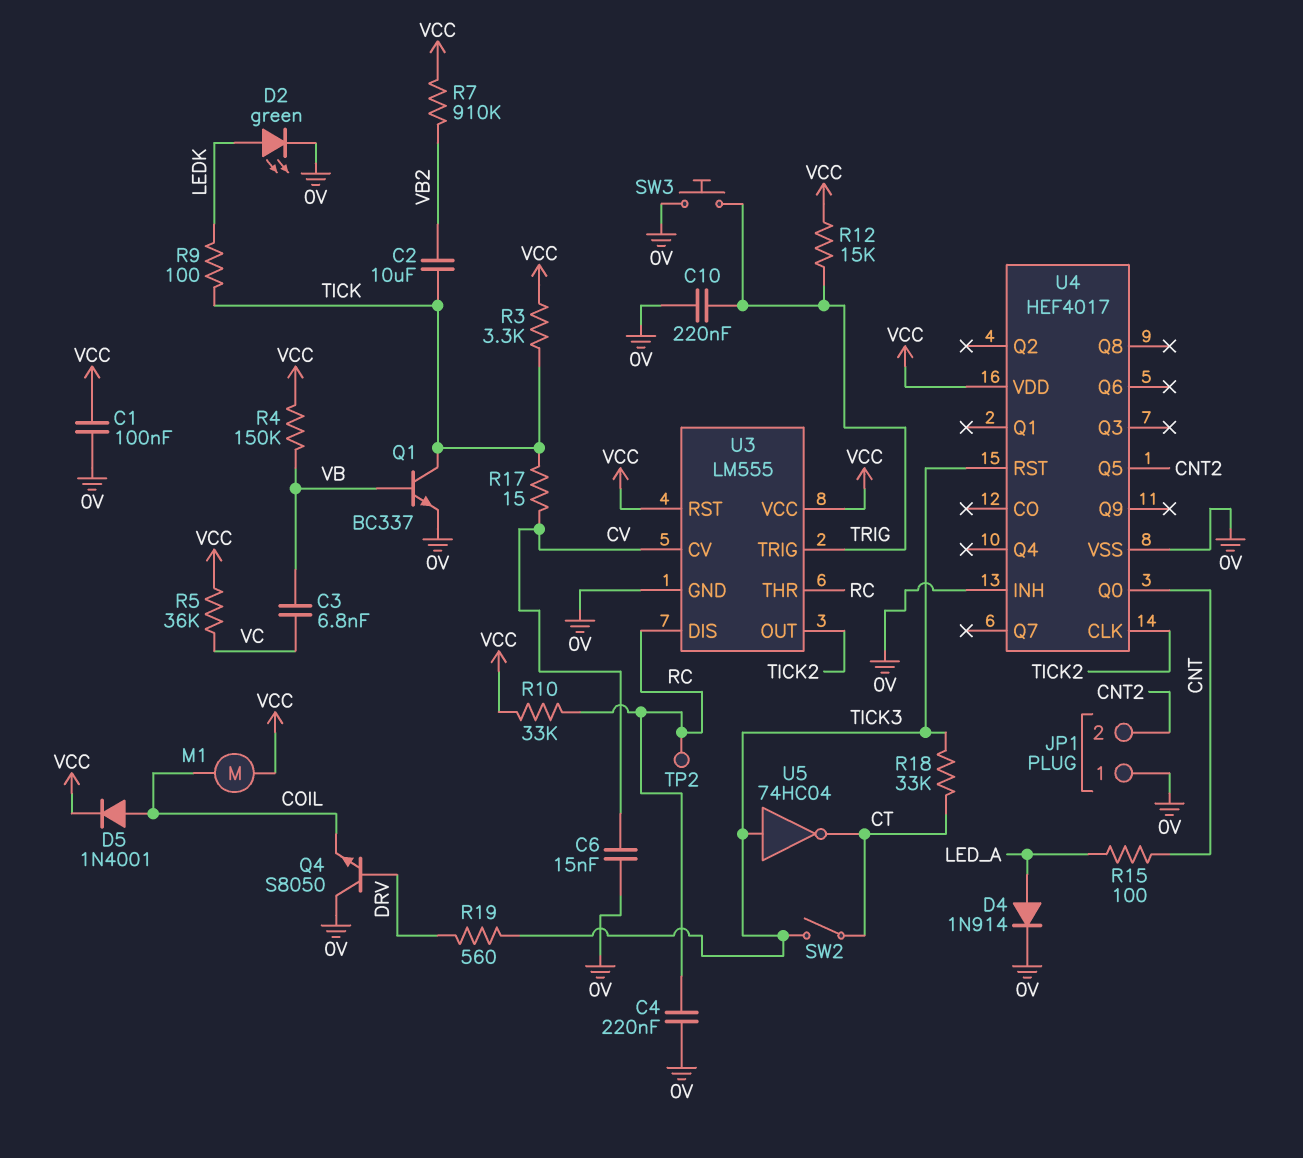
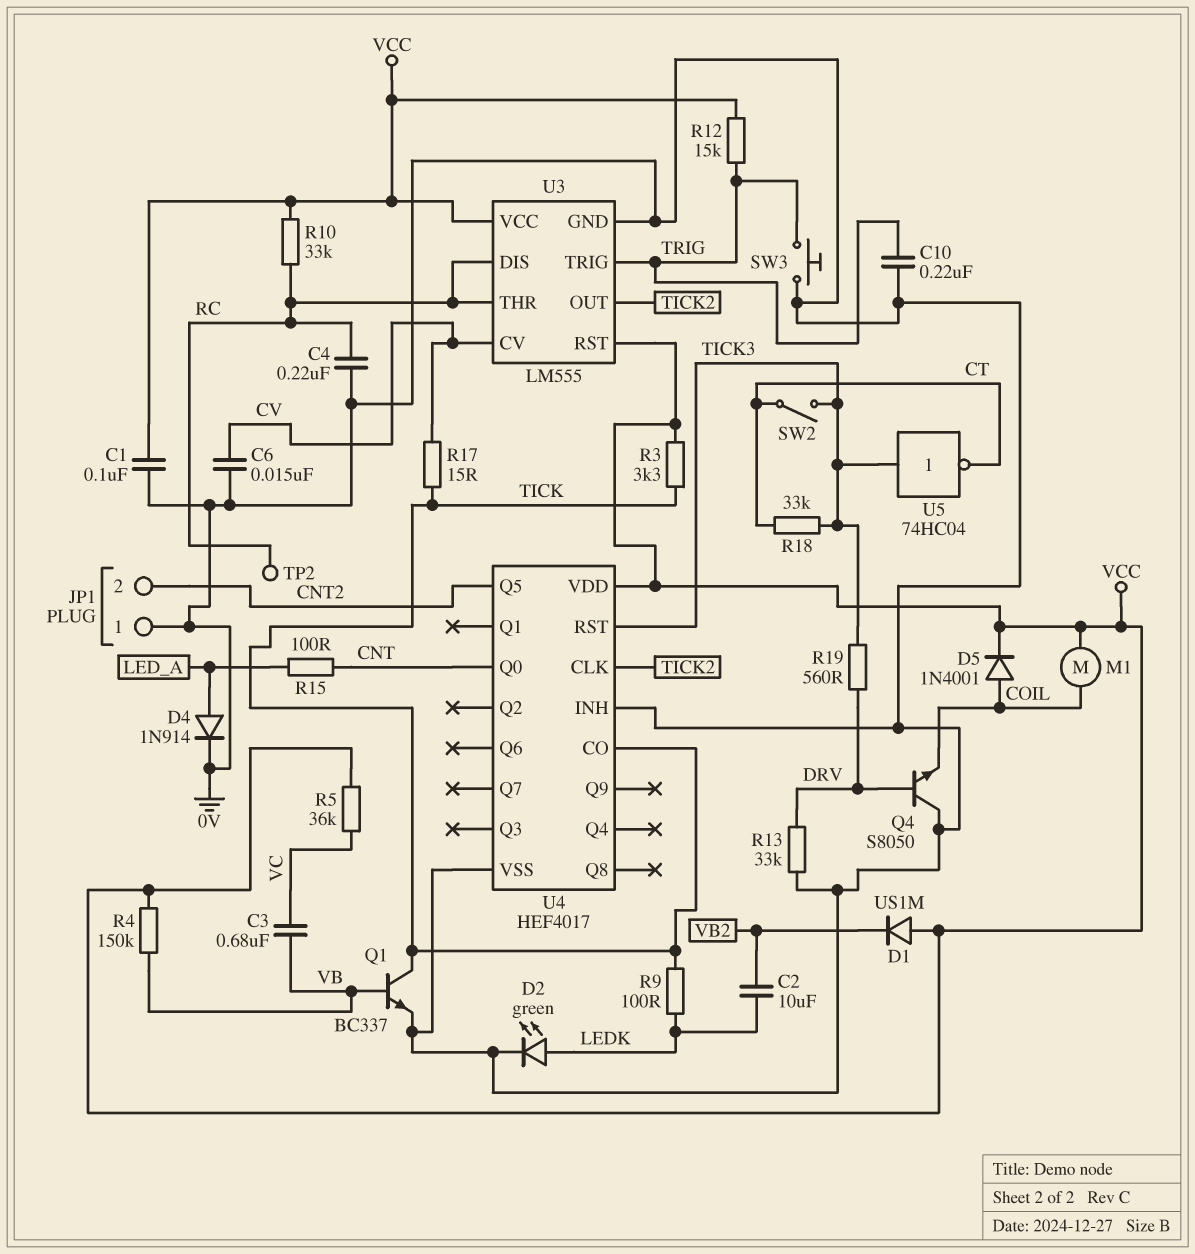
C2: 10uF (TICK, VB2) -> 10uF (LEDK, VB2)
C3: 6.8nF (VB, VC) -> 680nF (VB, VC)
D1: none -> diode US1M (A VCC, K VB2)
R7: 910k (VB2, VCC) -> none
R13: none -> 33k (0V, DRV)
U4 pin CO: none -> TICK

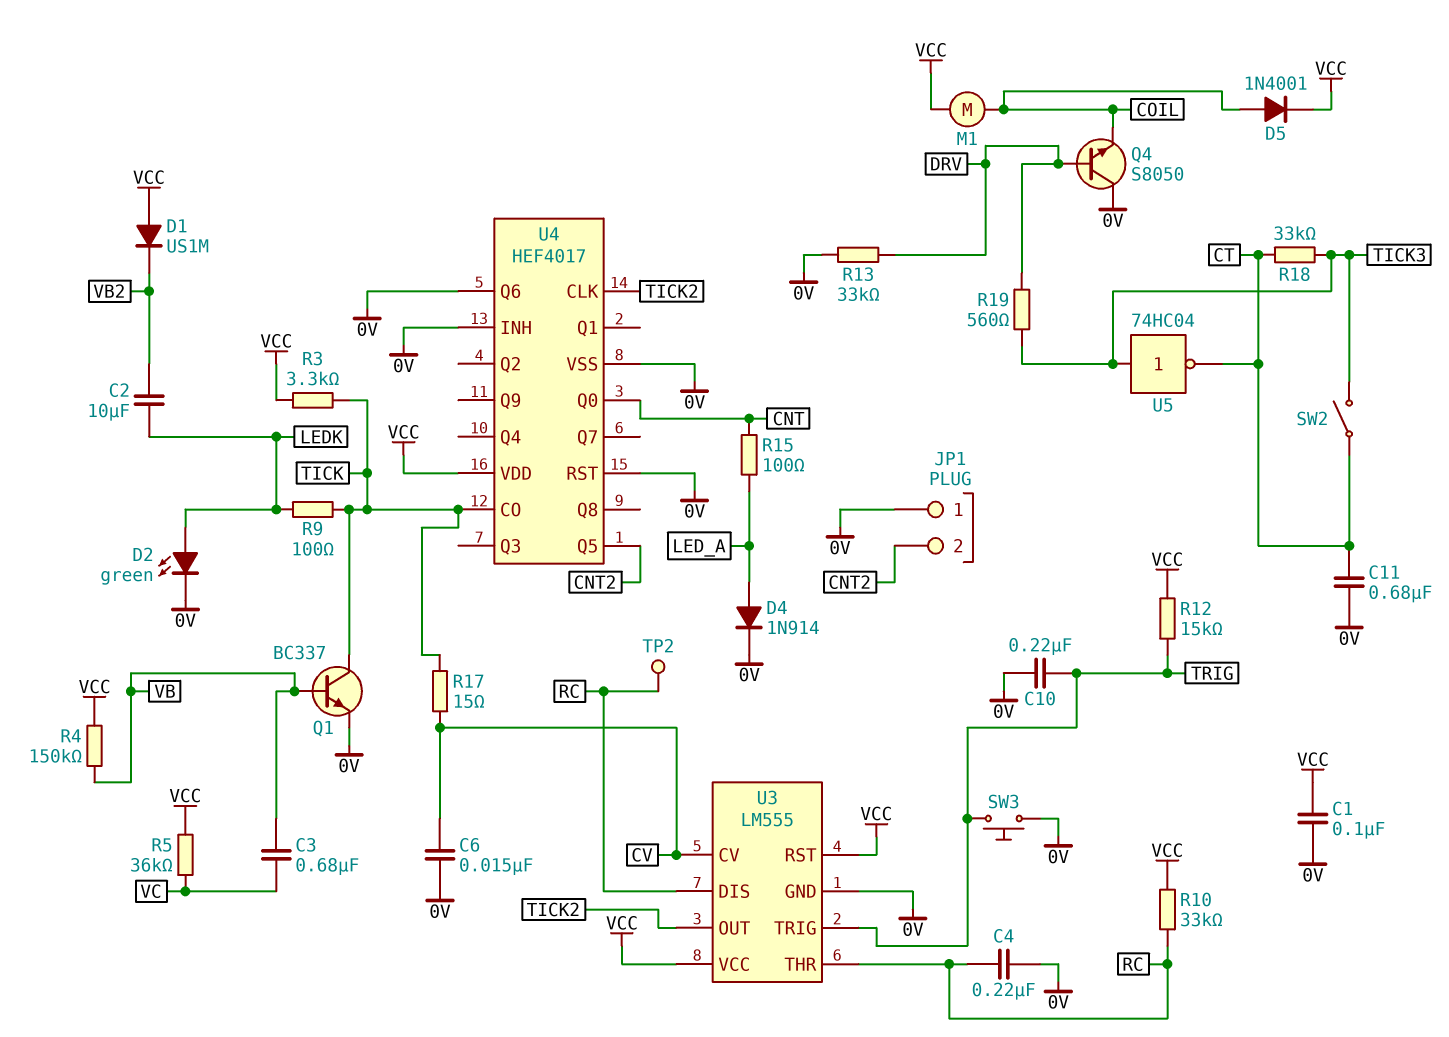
C11: none -> 680nF (0V, CT)
U4 pin Q6: none -> 0V
U4 pin RST: TICK3 -> 0V

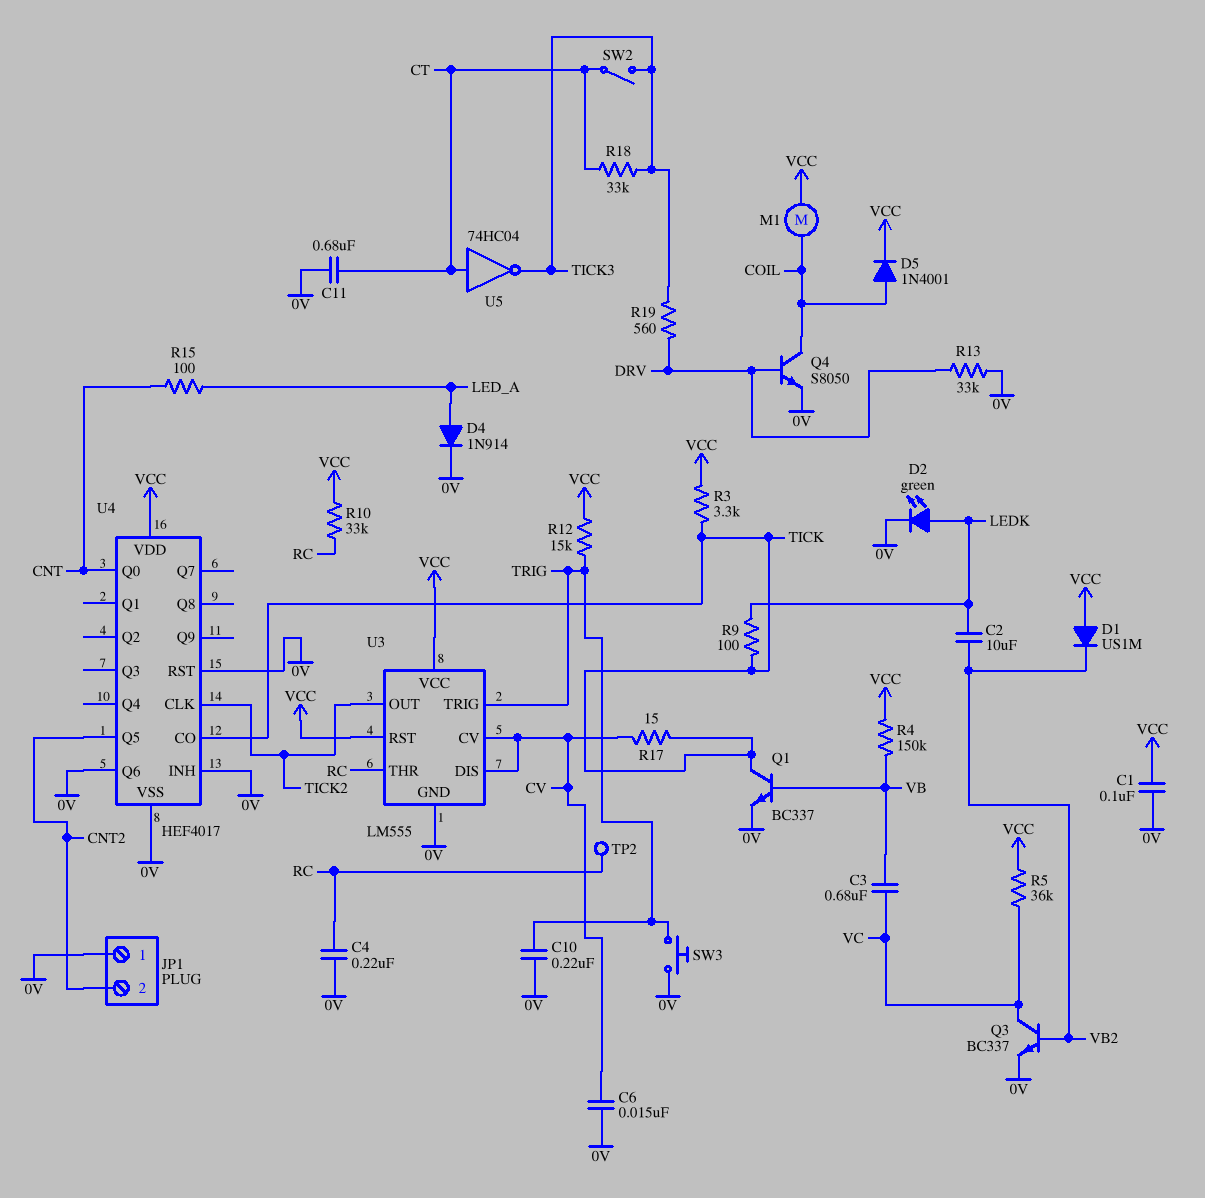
Q3: none -> NPN BC337 (B VB2, C VC, E 0V)
Q4: NPN S8050 (B DRV, C 0V, E COIL) -> NPN S8050 (B DRV, C COIL, E 0V)
U3 pin DIS: RC -> CV
U5: NOT 74HC04 (in TICK3, out CT) -> NOT 74HC04 (in CT, out TICK3)

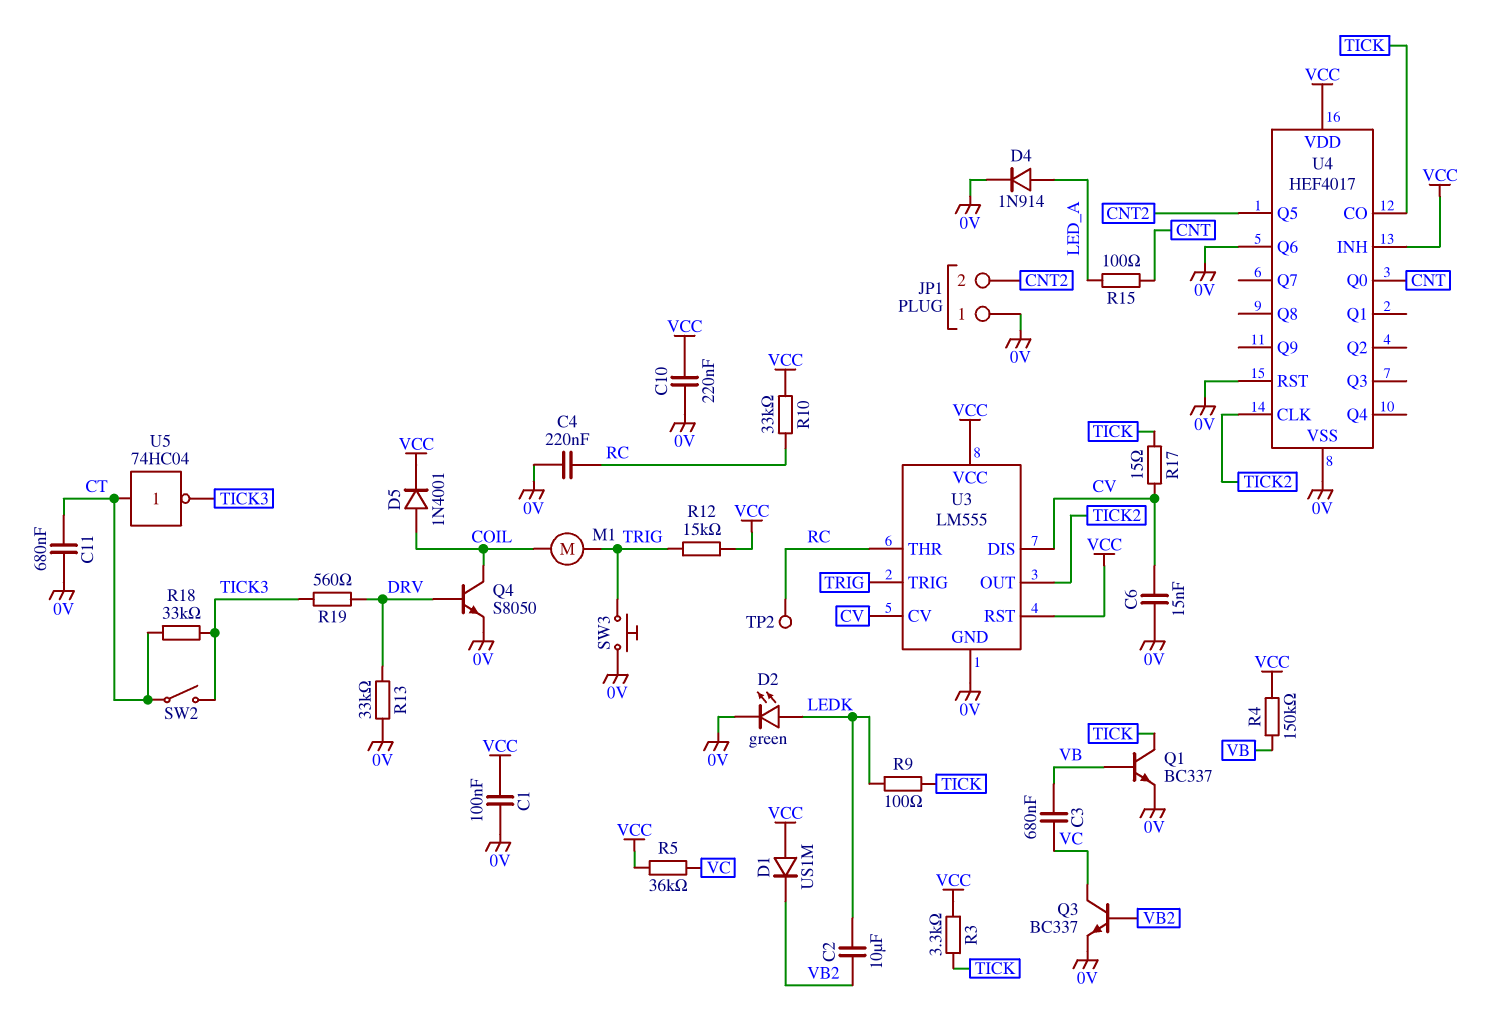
C10: 220nF (0V, TRIG) -> 220nF (0V, VCC)
M1: motor (COIL, VCC) -> motor (COIL, TRIG)
U4 pin INH: 0V -> VCC

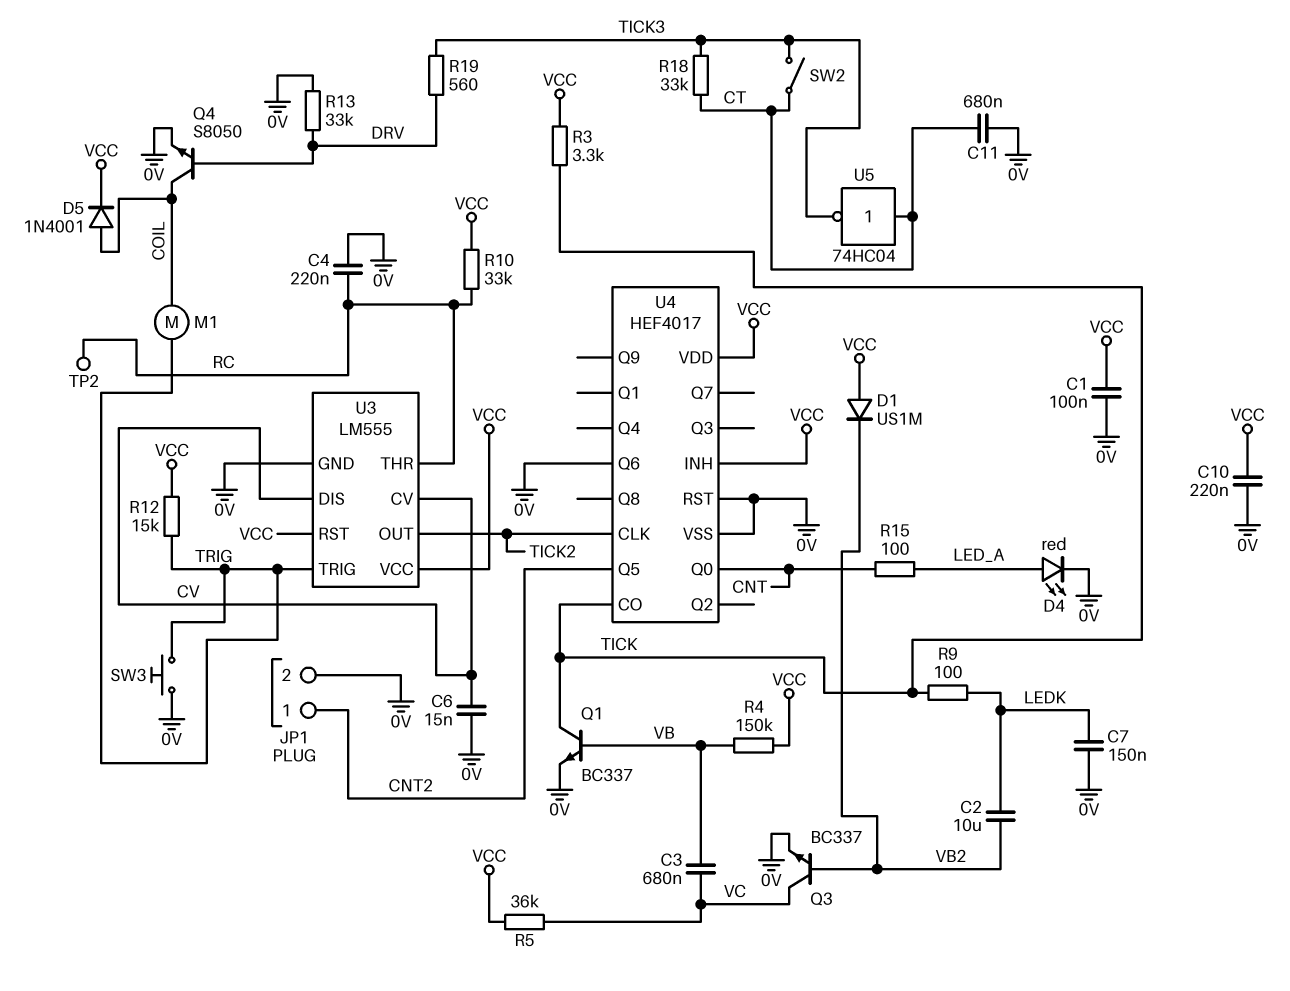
C7: none -> 150nF (0V, LEDK)
D2: LED green (A LEDK, K 0V) -> none
D4: diode 1N914 (A LED_A, K 0V) -> LED red (A LED_A, K 0V)
JP1 pin 1: 0V -> CNT2
JP1 pin 2: CNT2 -> 0V
R17: 15 (CV, TICK) -> none

